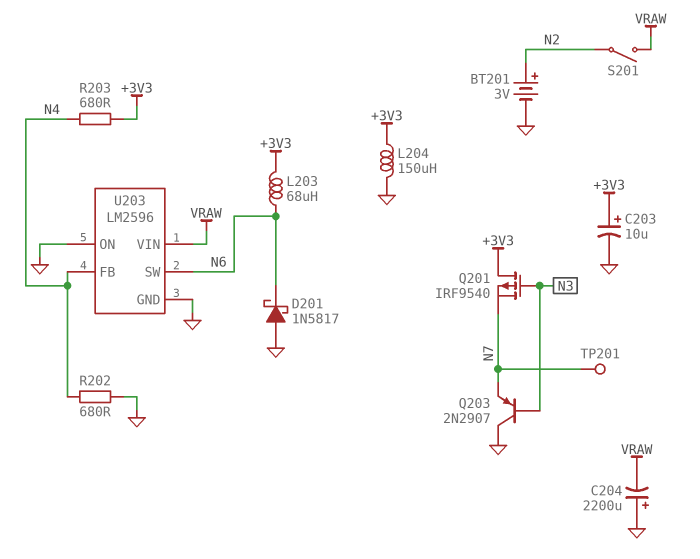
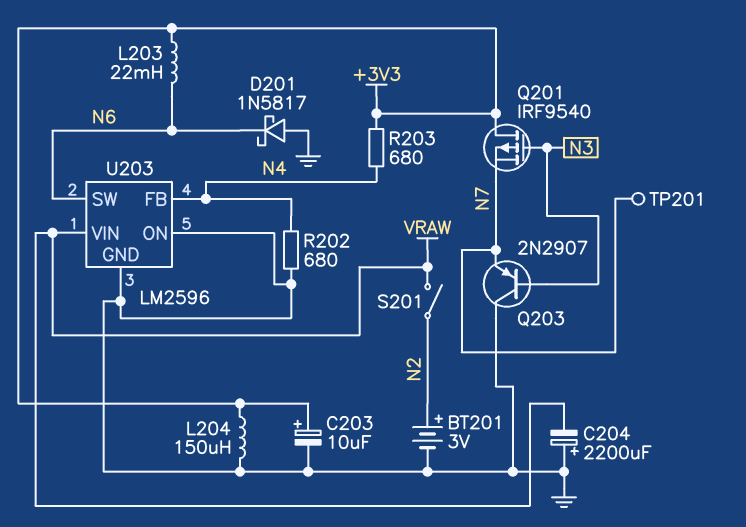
L203: 68uH (+3V3, N6) -> 22mH (+3V3, N6)

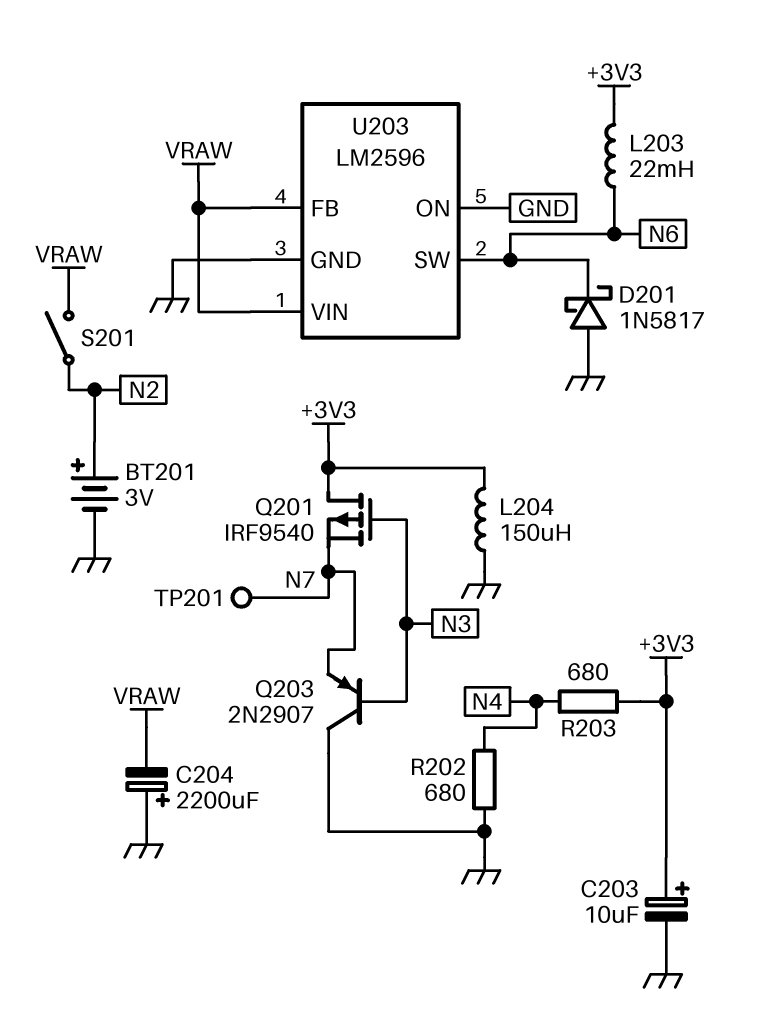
U203 pin FB: N4 -> VRAW

